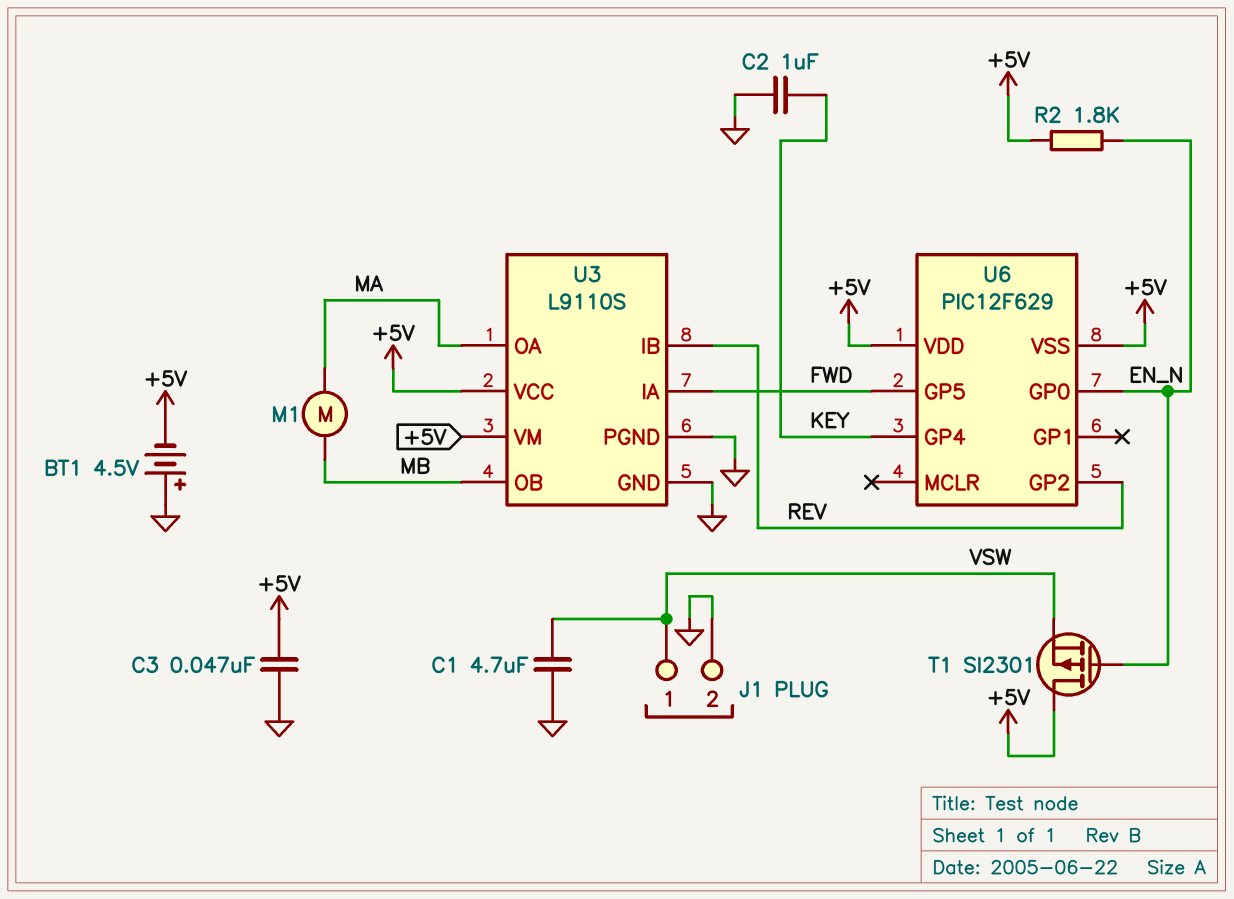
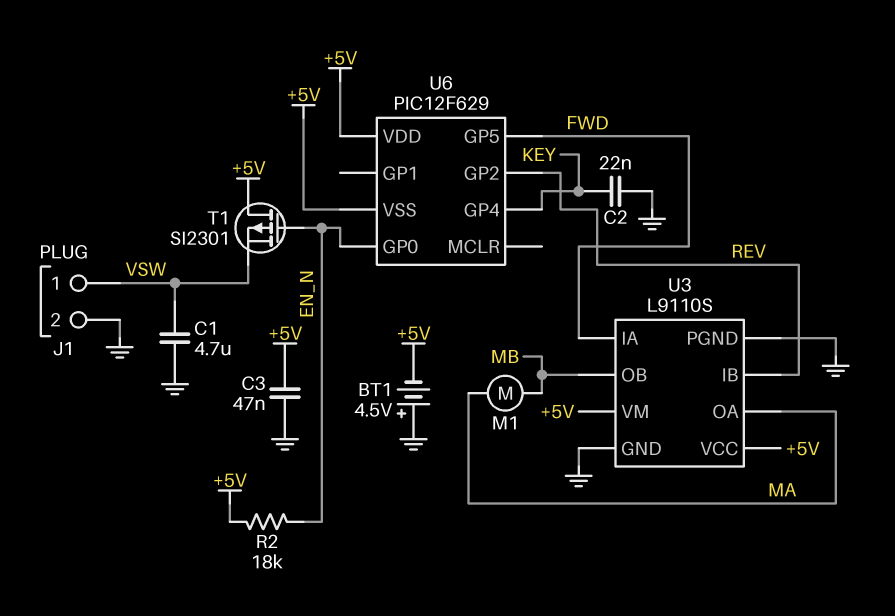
C2: 1uF (GND, KEY) -> 22nF (GND, KEY)
R2: 1.8k (+5V, EN_N) -> 18k (+5V, EN_N)

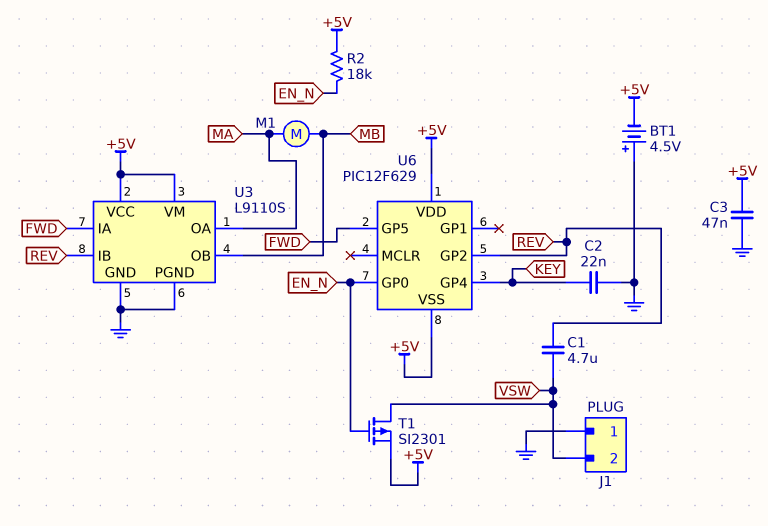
C1: 4.7uF (GND, VSW) -> 4.7uF (REV, VSW)
J1 pin 1: VSW -> GND
J1 pin 2: GND -> VSW
T1: PMOS SI2301 (G EN_N, D +5V, S VSW) -> PMOS SI2301 (G EN_N, D VSW, S +5V)

